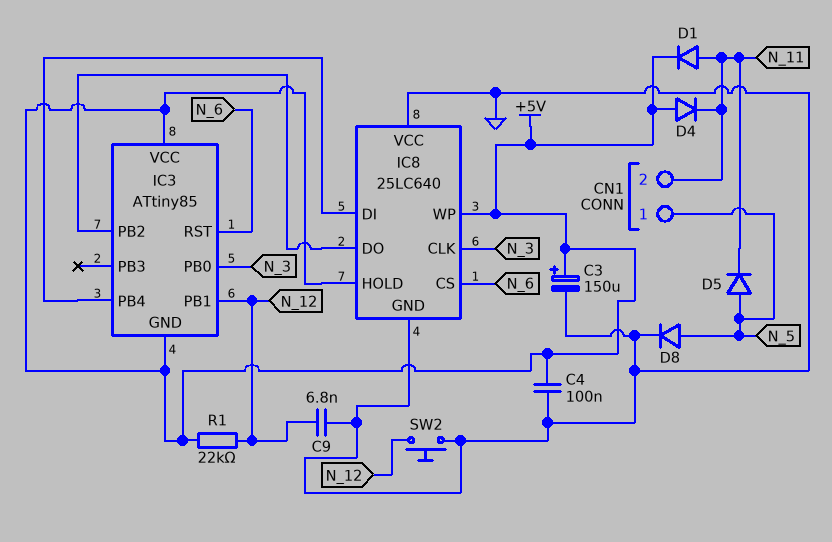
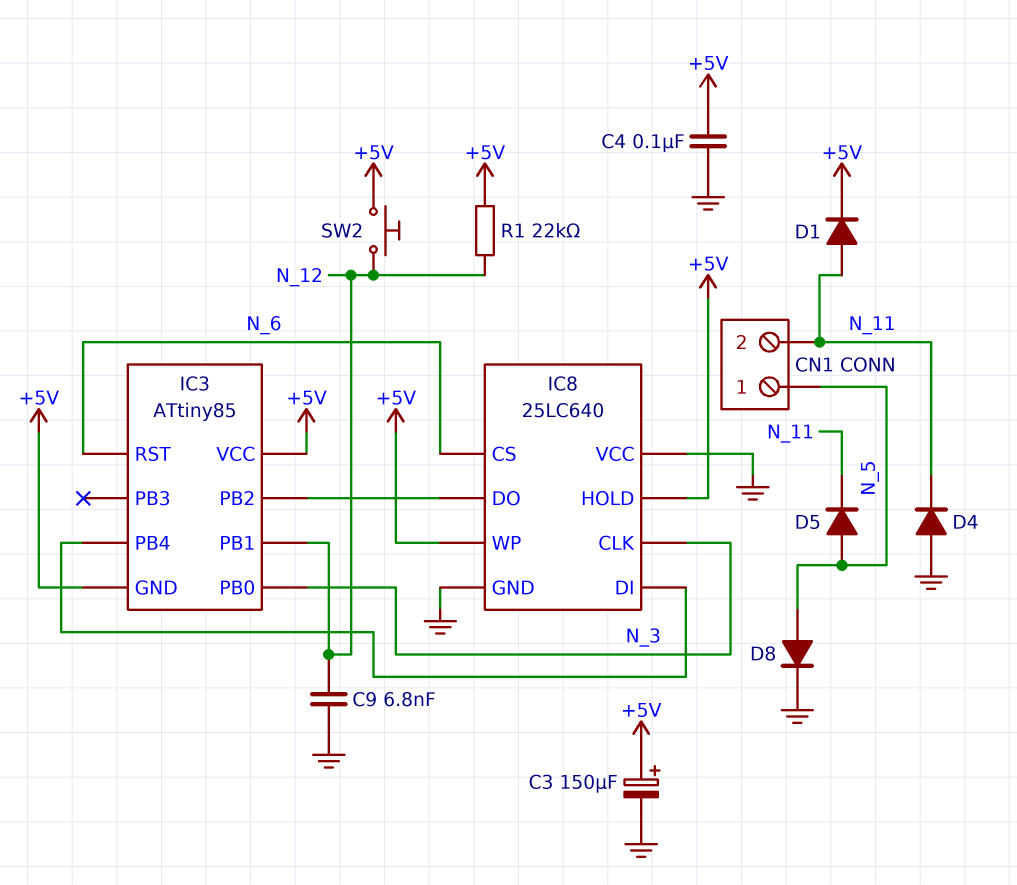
D4: diode (A +5V, K N_11) -> diode (A GND, K N_11)
SW2: button (GND, N_12) -> button (+5V, N_12)

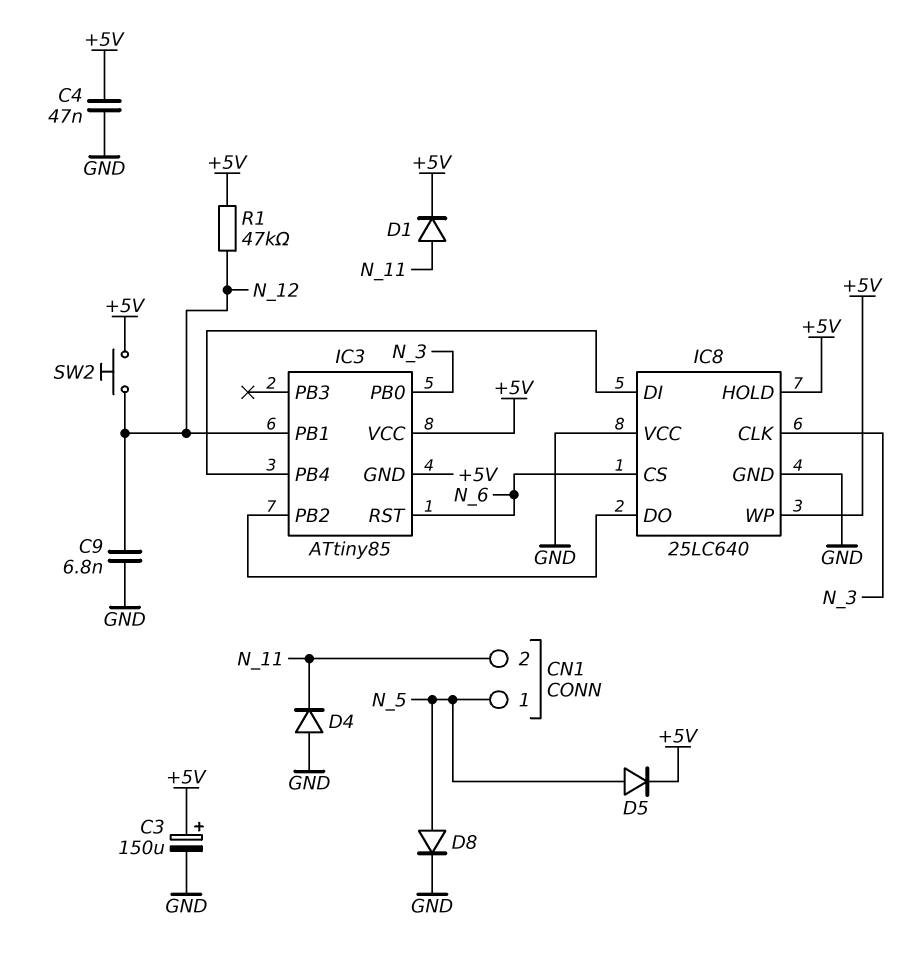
C4: 100nF (+5V, GND) -> 47nF (+5V, GND)
D5: diode (A N_5, K N_11) -> diode (A N_5, K +5V)
R1: 22k (+5V, N_12) -> 47k (+5V, N_12)

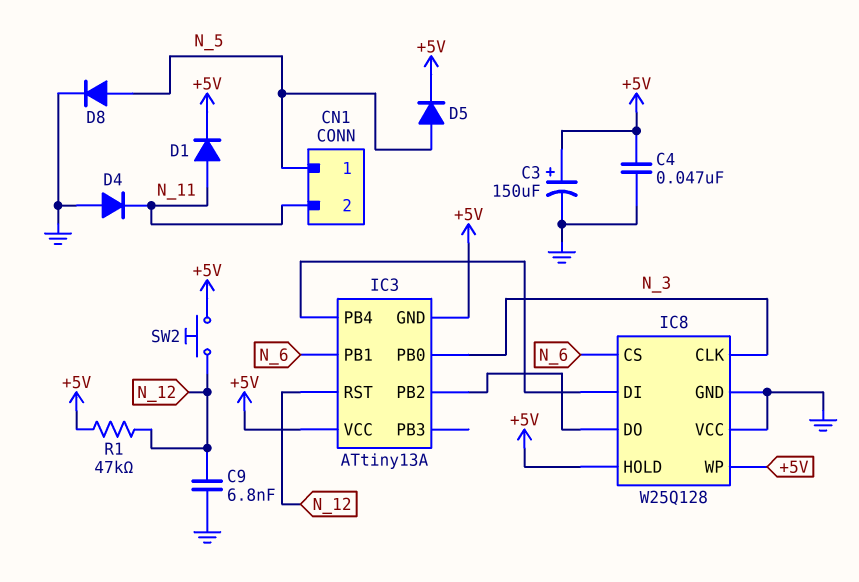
IC3: ATtiny85 -> ATtiny13A
IC3 pin PB1: N_12 -> N_6
IC3 pin RST: N_6 -> N_12
IC8: 25LC640 -> W25Q128

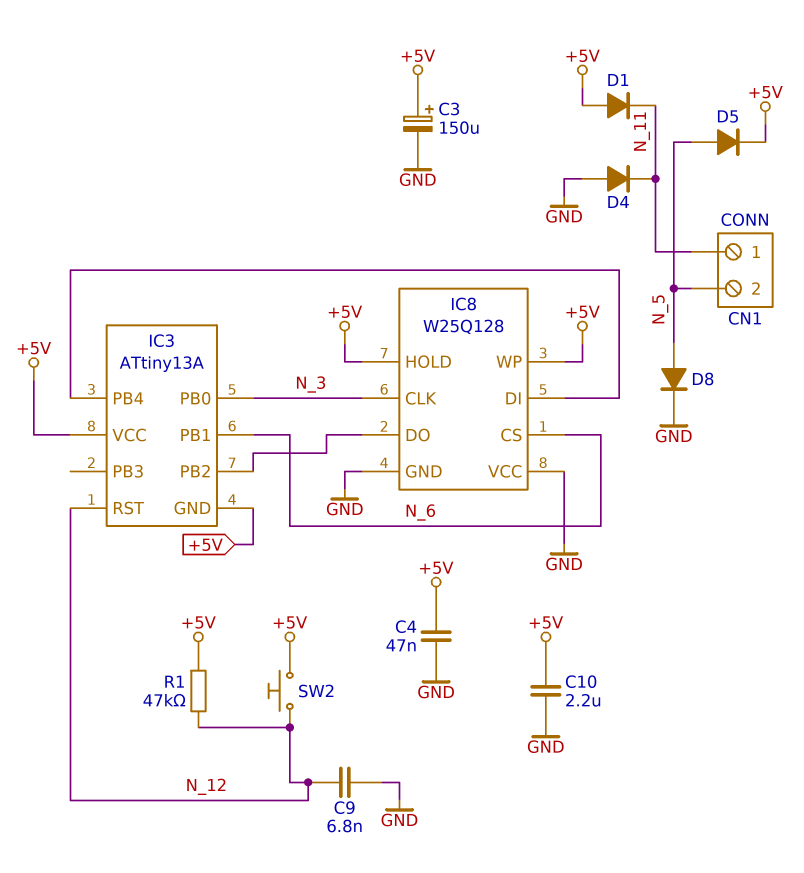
C10: none -> 2.2uF (+5V, GND)
CN1 pin 1: N_5 -> N_11
CN1 pin 2: N_11 -> N_5
D1: diode (A N_11, K +5V) -> diode (A +5V, K N_11)

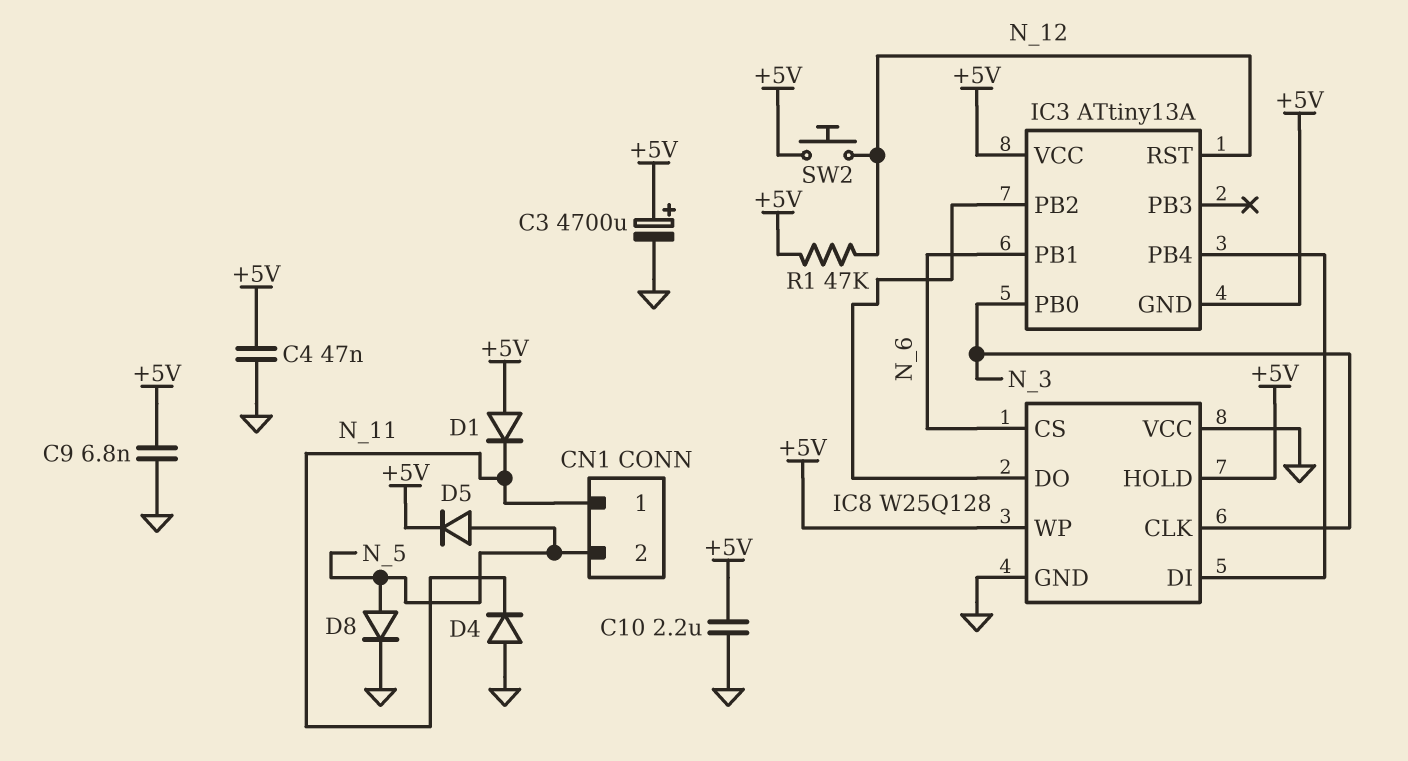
C3: 150uF (plus +5V, minus GND) -> 4700uF (plus +5V, minus GND)
C9: 6.8nF (GND, N_12) -> 6.8nF (+5V, GND)

